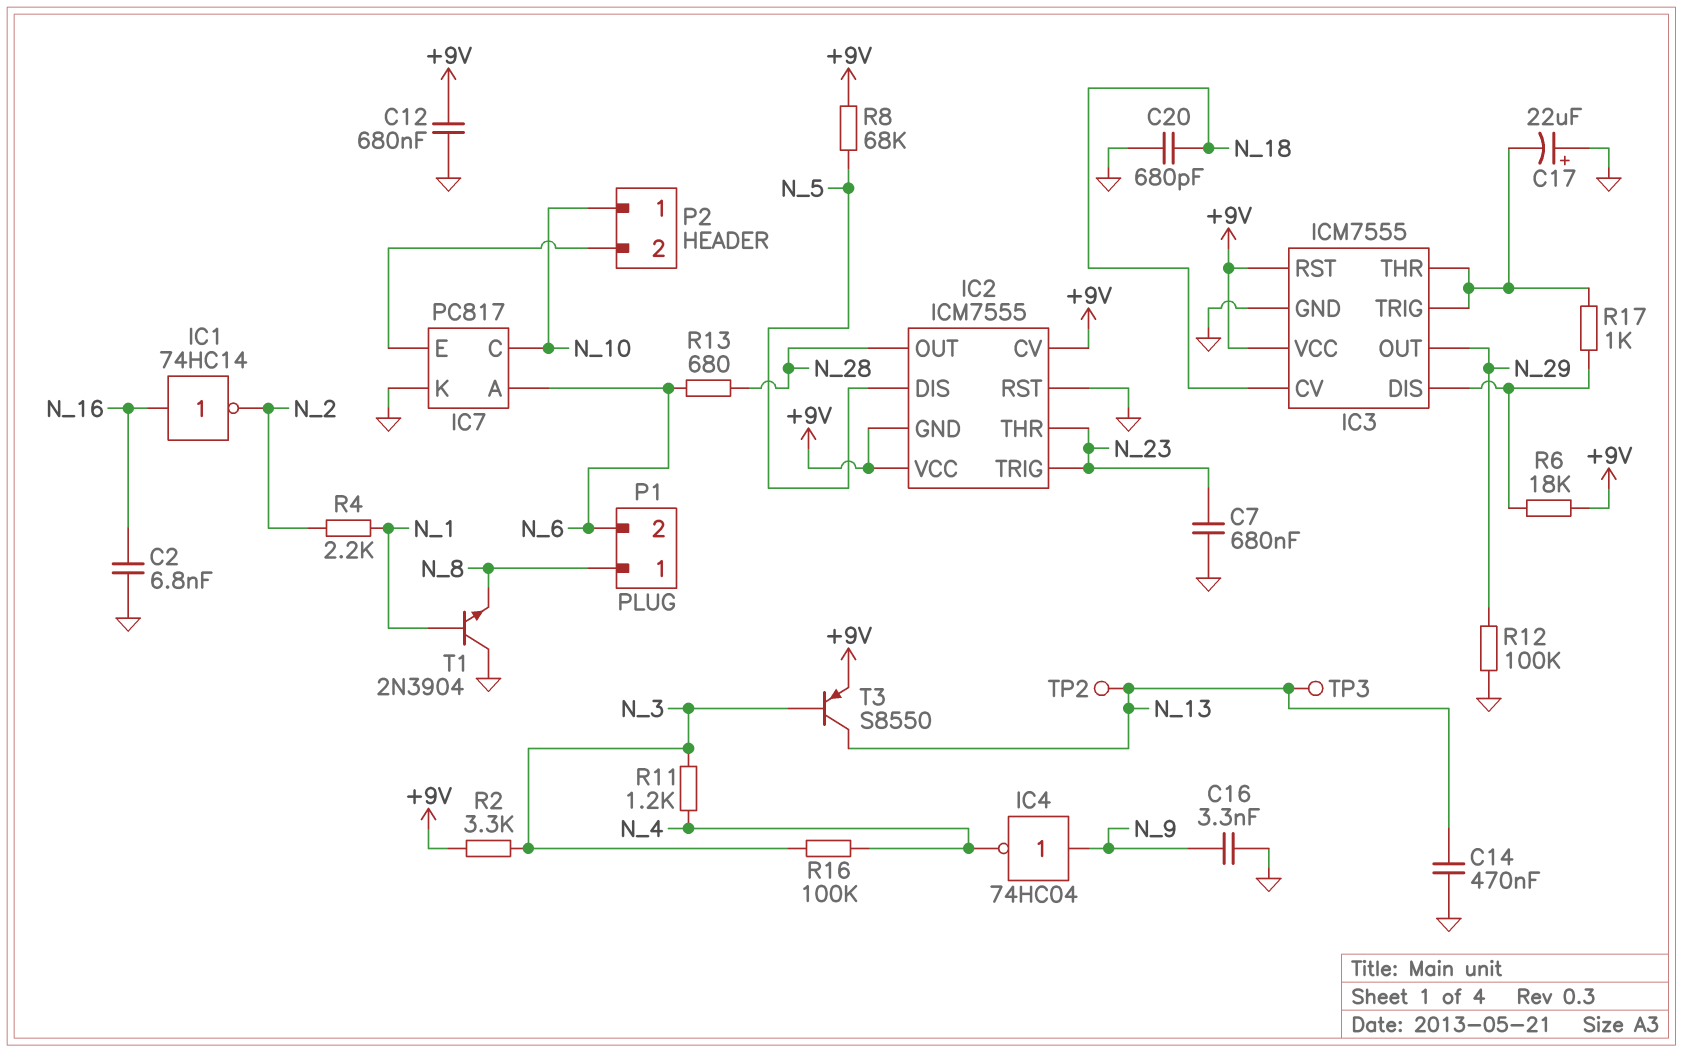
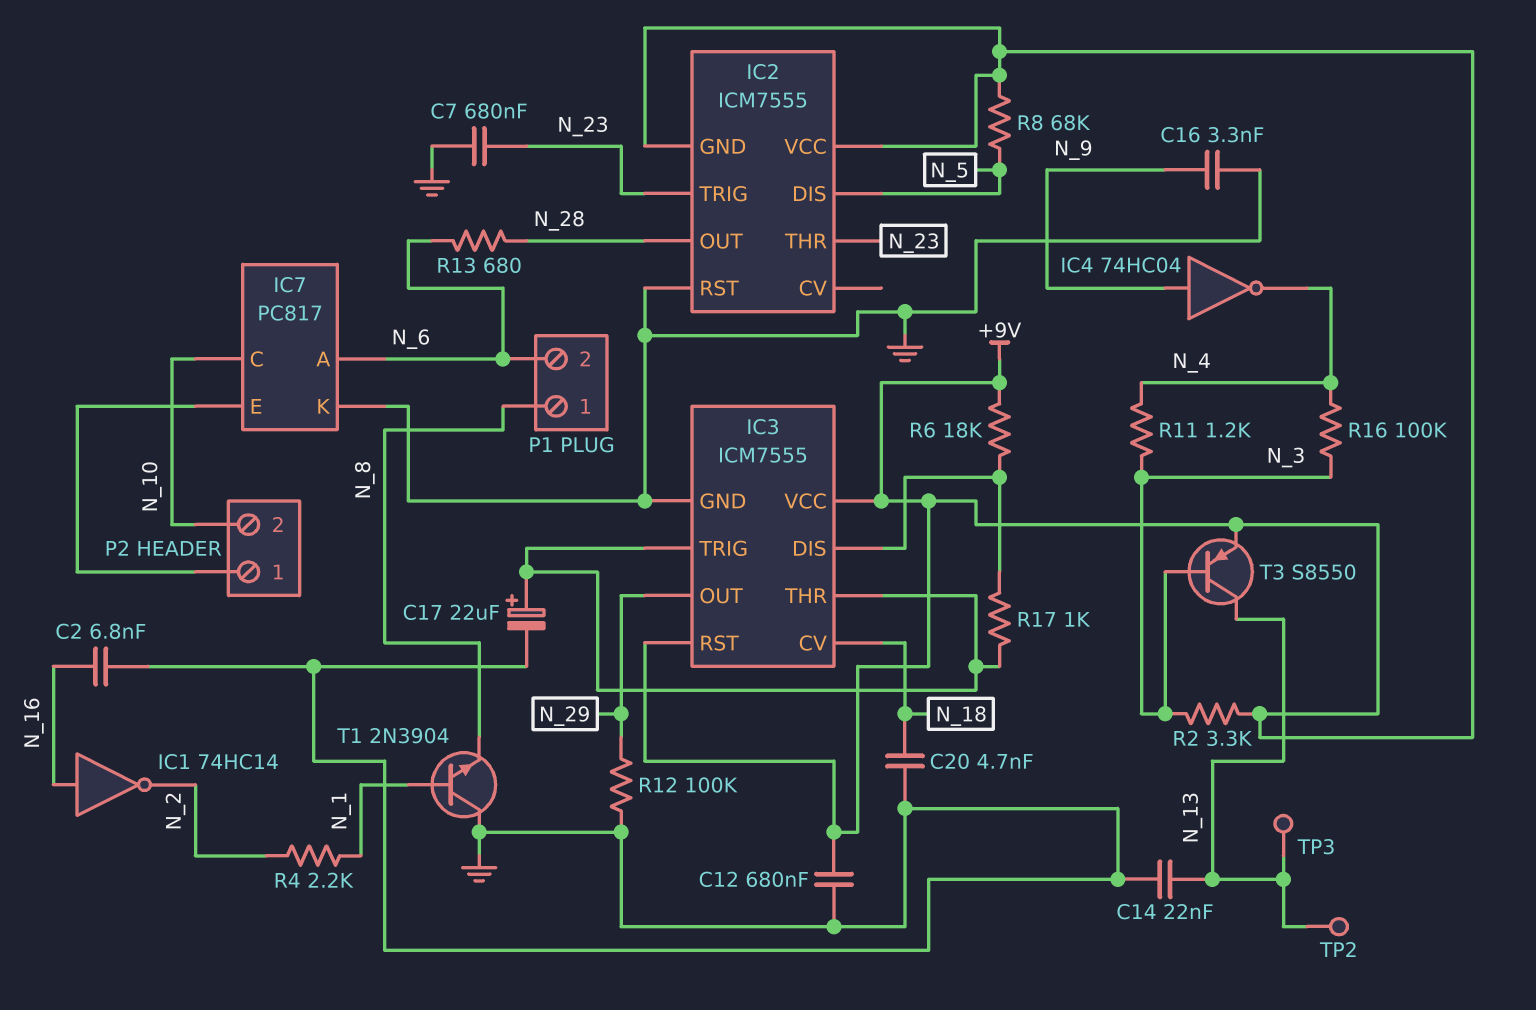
C14: 470nF (GND, N_13) -> 22nF (GND, N_13)
C17: 22uF (plus GND, minus IC3/THR) -> 22uF (plus IC3/THR, minus GND)
C20: 680pF (GND, N_18) -> 4.7nF (GND, N_18)
IC2 pin CV: +9V -> none
P2 pin 1: N_10 -> IC7/E
P2 pin 2: IC7/E -> N_10

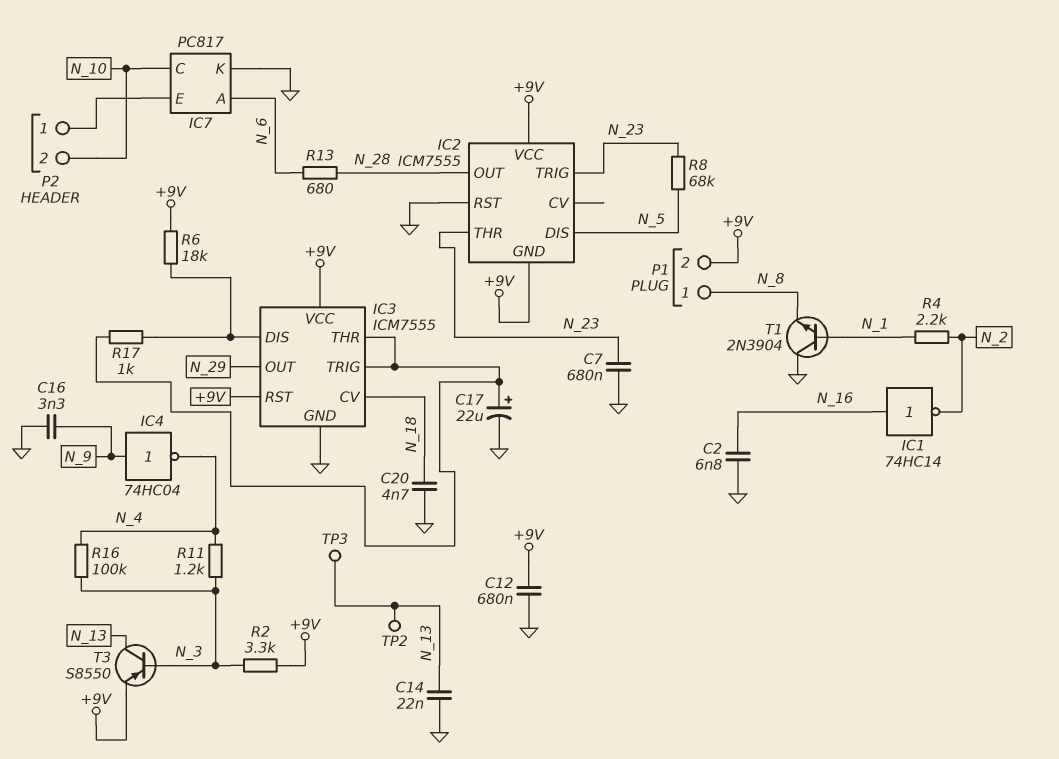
P1 pin 2: N_6 -> +9V
R8: 68k (+9V, N_5) -> 68k (N_5, N_23)
R12: 100k (GND, N_29) -> none

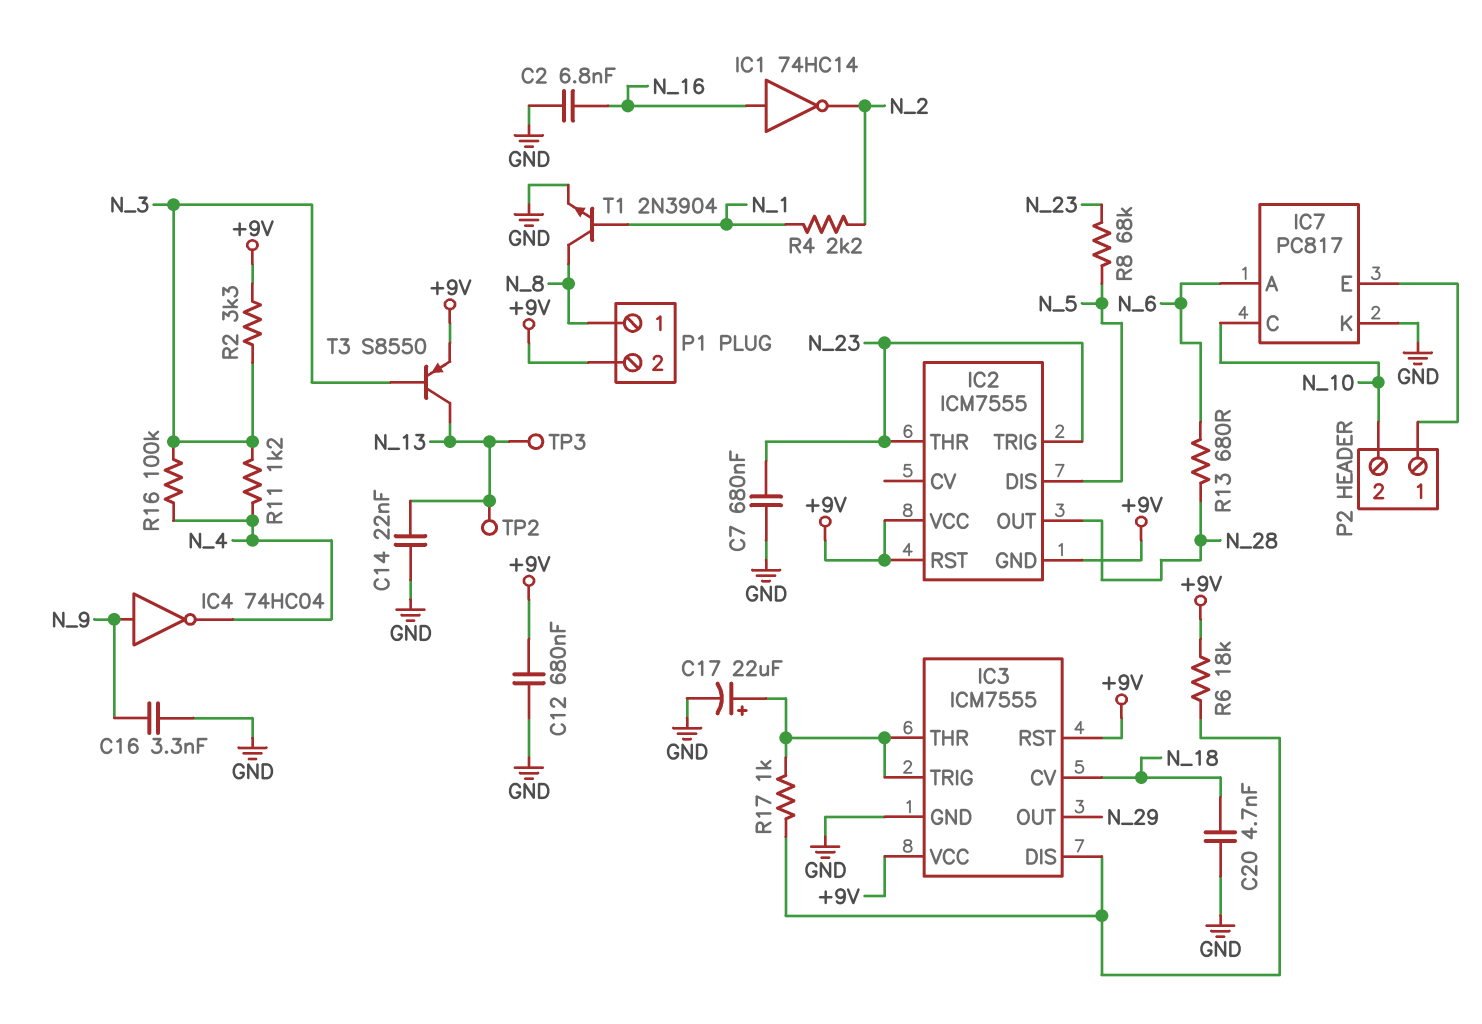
IC2 pin RST: GND -> +9V
T1: NPN 2N3904 (B N_1, C GND, E N_8) -> NPN 2N3904 (B N_1, C N_8, E GND)

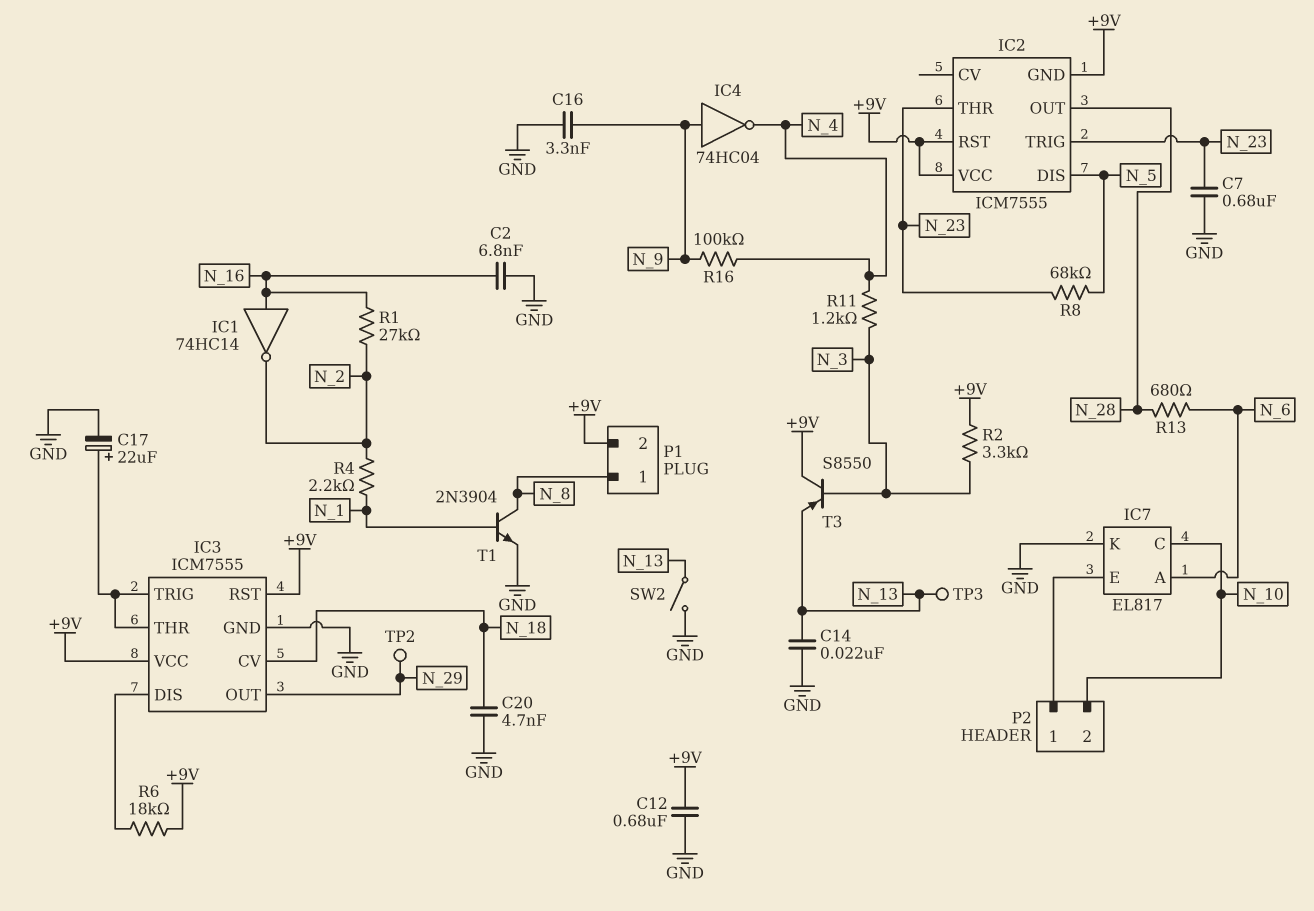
IC7: PC817 -> EL817
R1: none -> 27k (N_2, N_16)
R16: 100k (N_3, N_4) -> 100k (N_4, N_9)
R17: 1k (IC3/DIS, IC3/THR) -> none
SW2: none -> switch (GND, N_13)
T3: PNP S8550 (B N_3, C N_13, E +9V) -> PNP S8550 (B N_3, C +9V, E N_13)
TP2: test point (N_13) -> test point (N_29)

